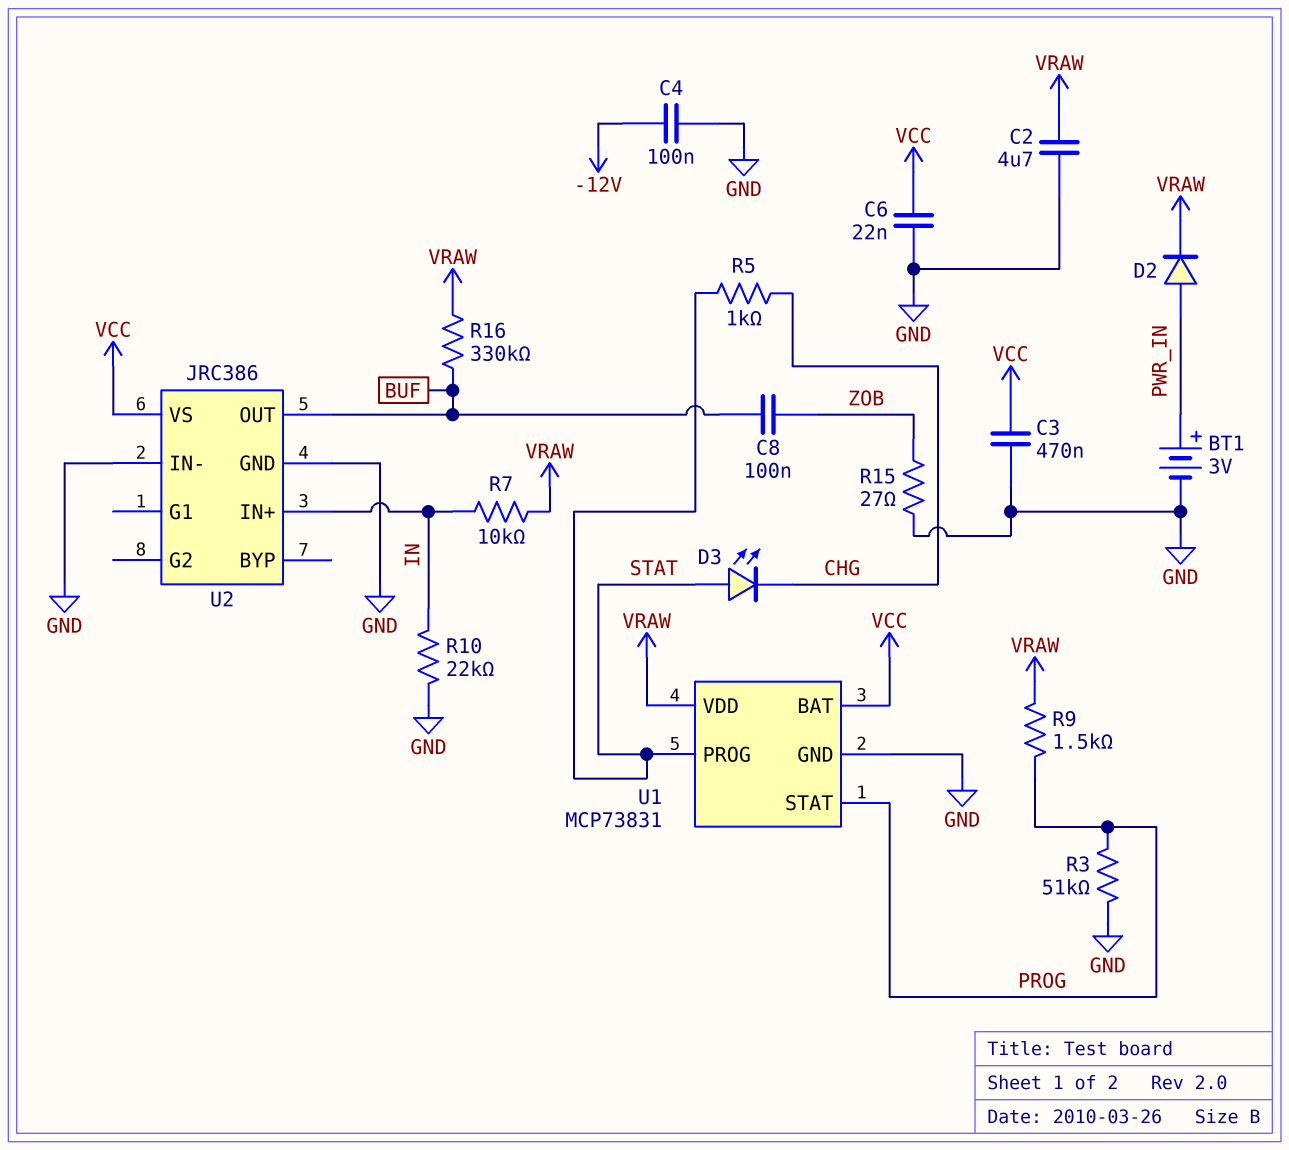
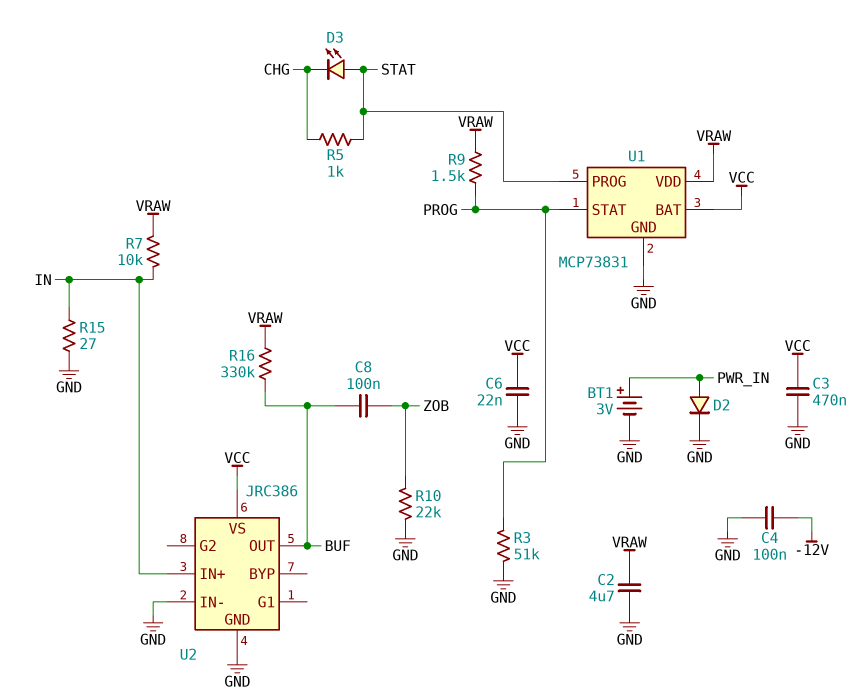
D2: diode (A PWR_IN, K VRAW) -> diode (A PWR_IN, K GND)
R10: 22k (GND, IN) -> 22k (GND, ZOB)
R15: 27 (GND, ZOB) -> 27 (GND, IN)

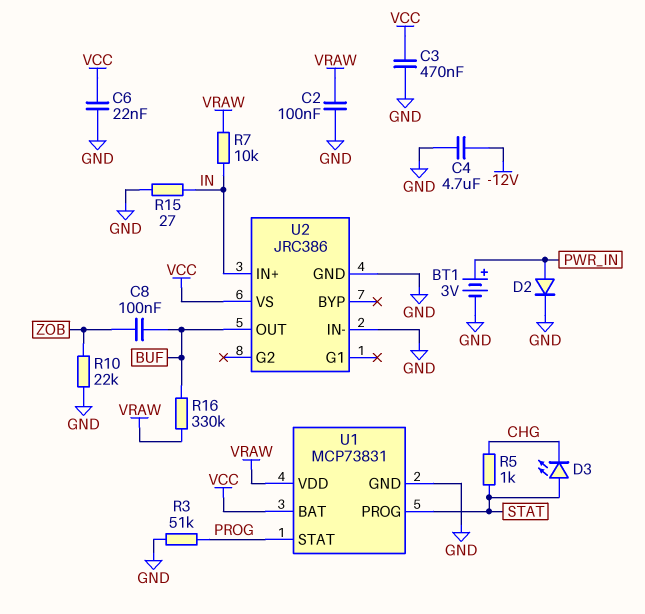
C2: 4.7uF (GND, VRAW) -> 100nF (GND, VRAW)
C4: 100nF (-12V, GND) -> 4.7uF (-12V, GND)
R9: 1.5k (PROG, VRAW) -> none

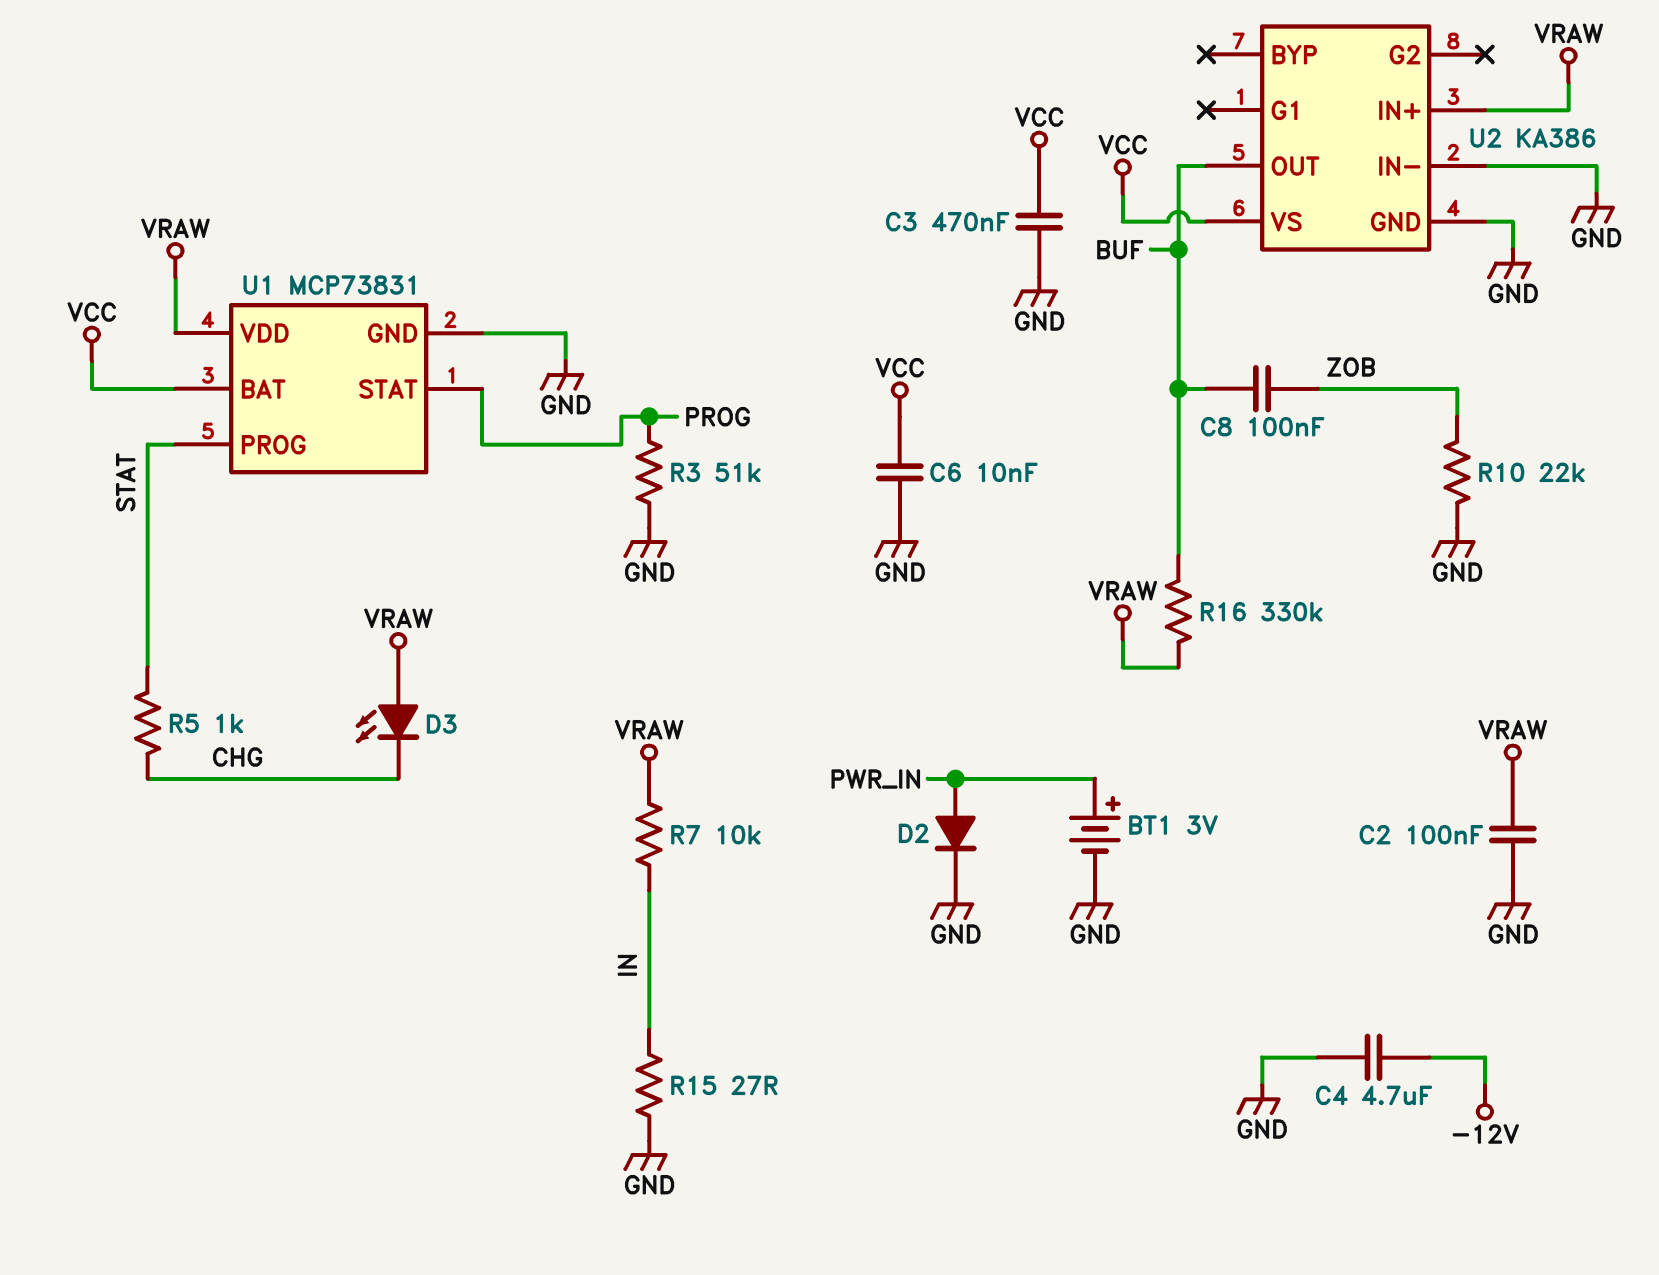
C6: 22nF (GND, VCC) -> 10nF (GND, VCC)
D3: LED (A STAT, K CHG) -> LED (A VRAW, K CHG)
U2: JRC386 -> KA386
U2 pin IN+: IN -> VRAW

